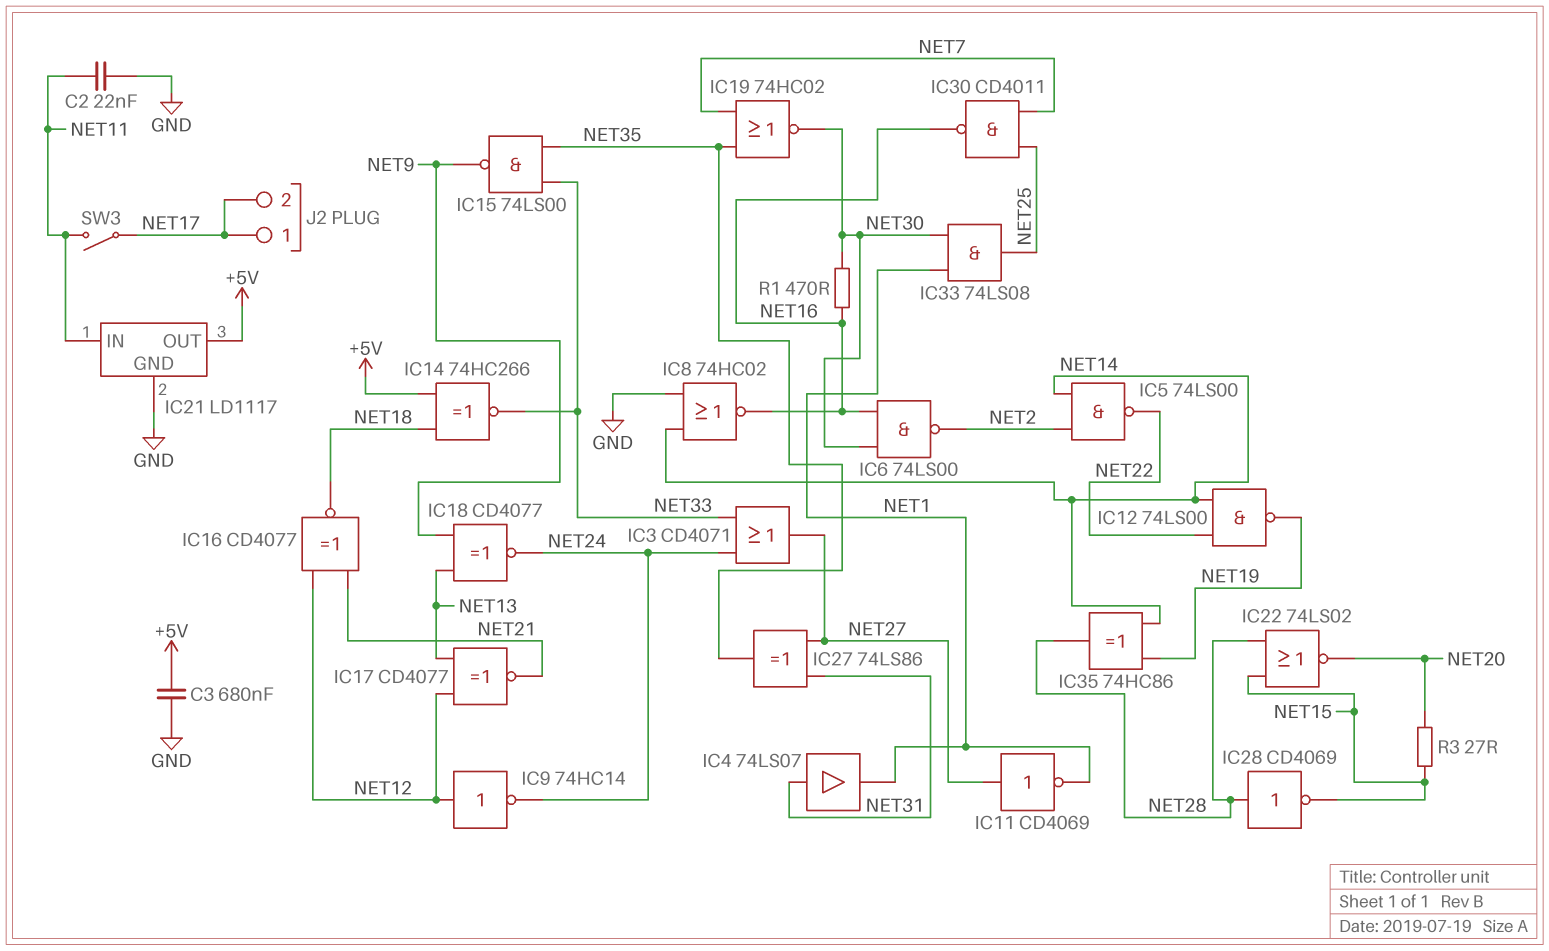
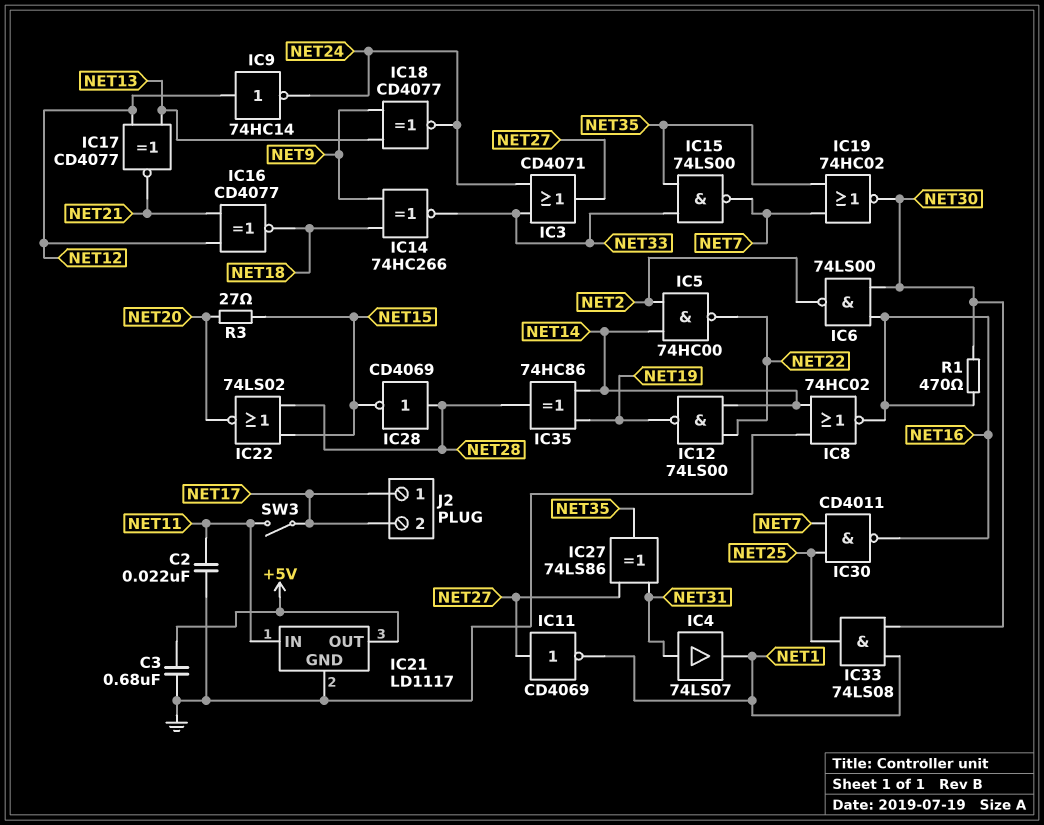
IC5: NAND 74LS00 (in NET2, in NET14, out NET22) -> NAND 74HC00 (in NET2, in NET14, out NET22)
IC14: XNOR 74HC266 (in +5V, in NET18, out NET33) -> XNOR 74HC266 (in NET9, in NET18, out NET33)
IC15: NAND 74LS00 (in NET33, in NET35, out NET9) -> NAND 74LS00 (in NET33, in NET35, out NET7)

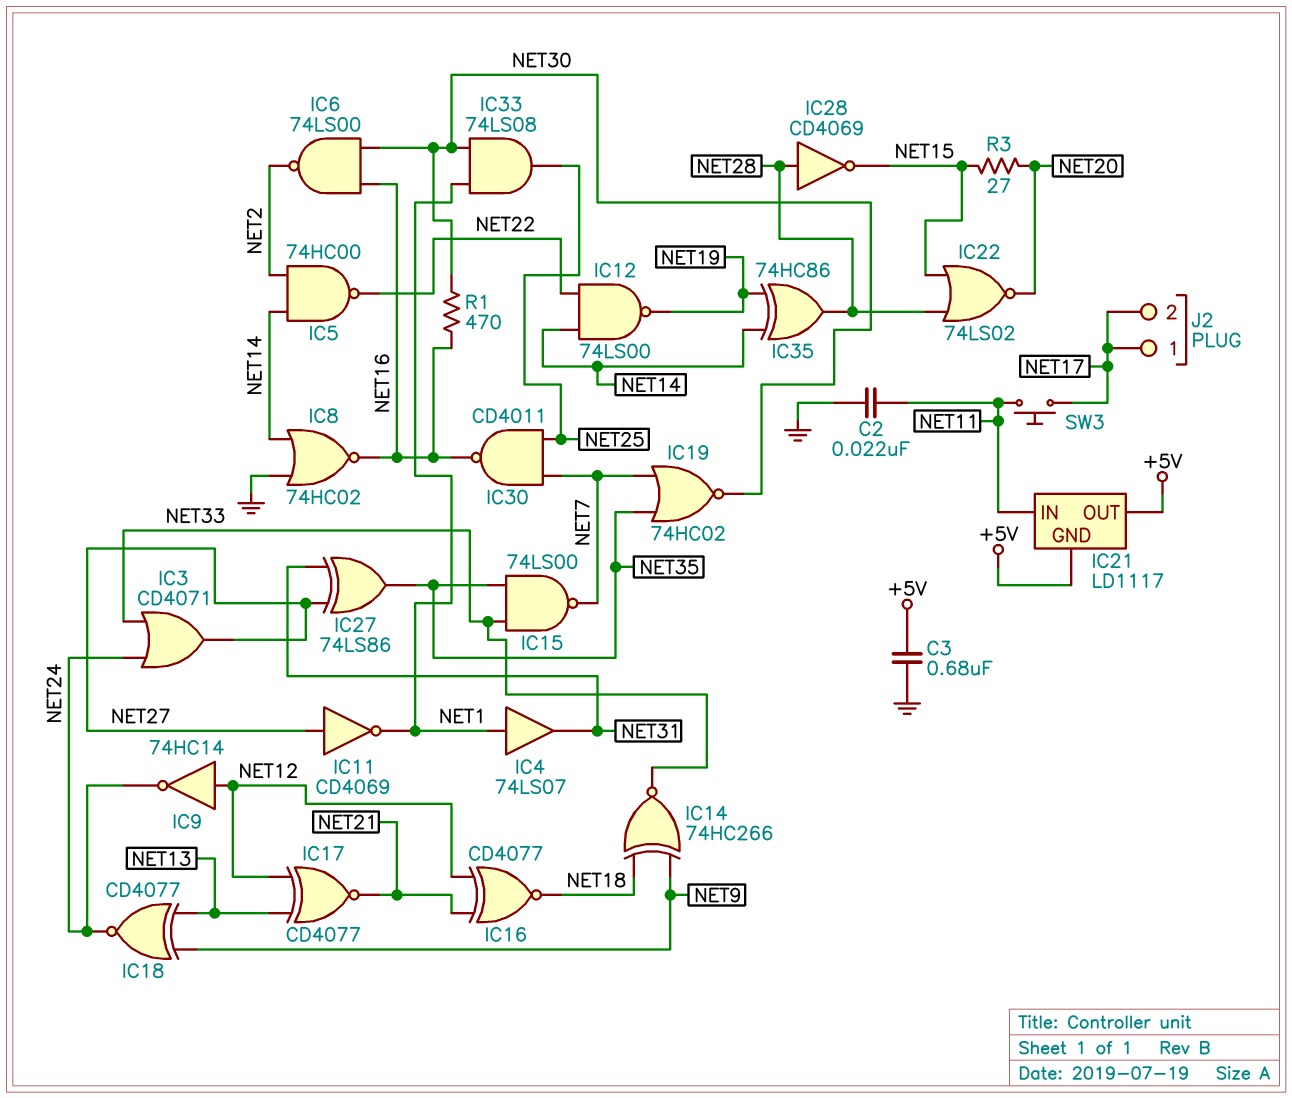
IC4: buffer 74LS07 (in NET31, out NET1) -> buffer 74LS07 (in NET1, out NET31)
IC21 pin GND: GND -> +5V
SW3: switch (NET11, NET17) -> button (NET11, NET17)

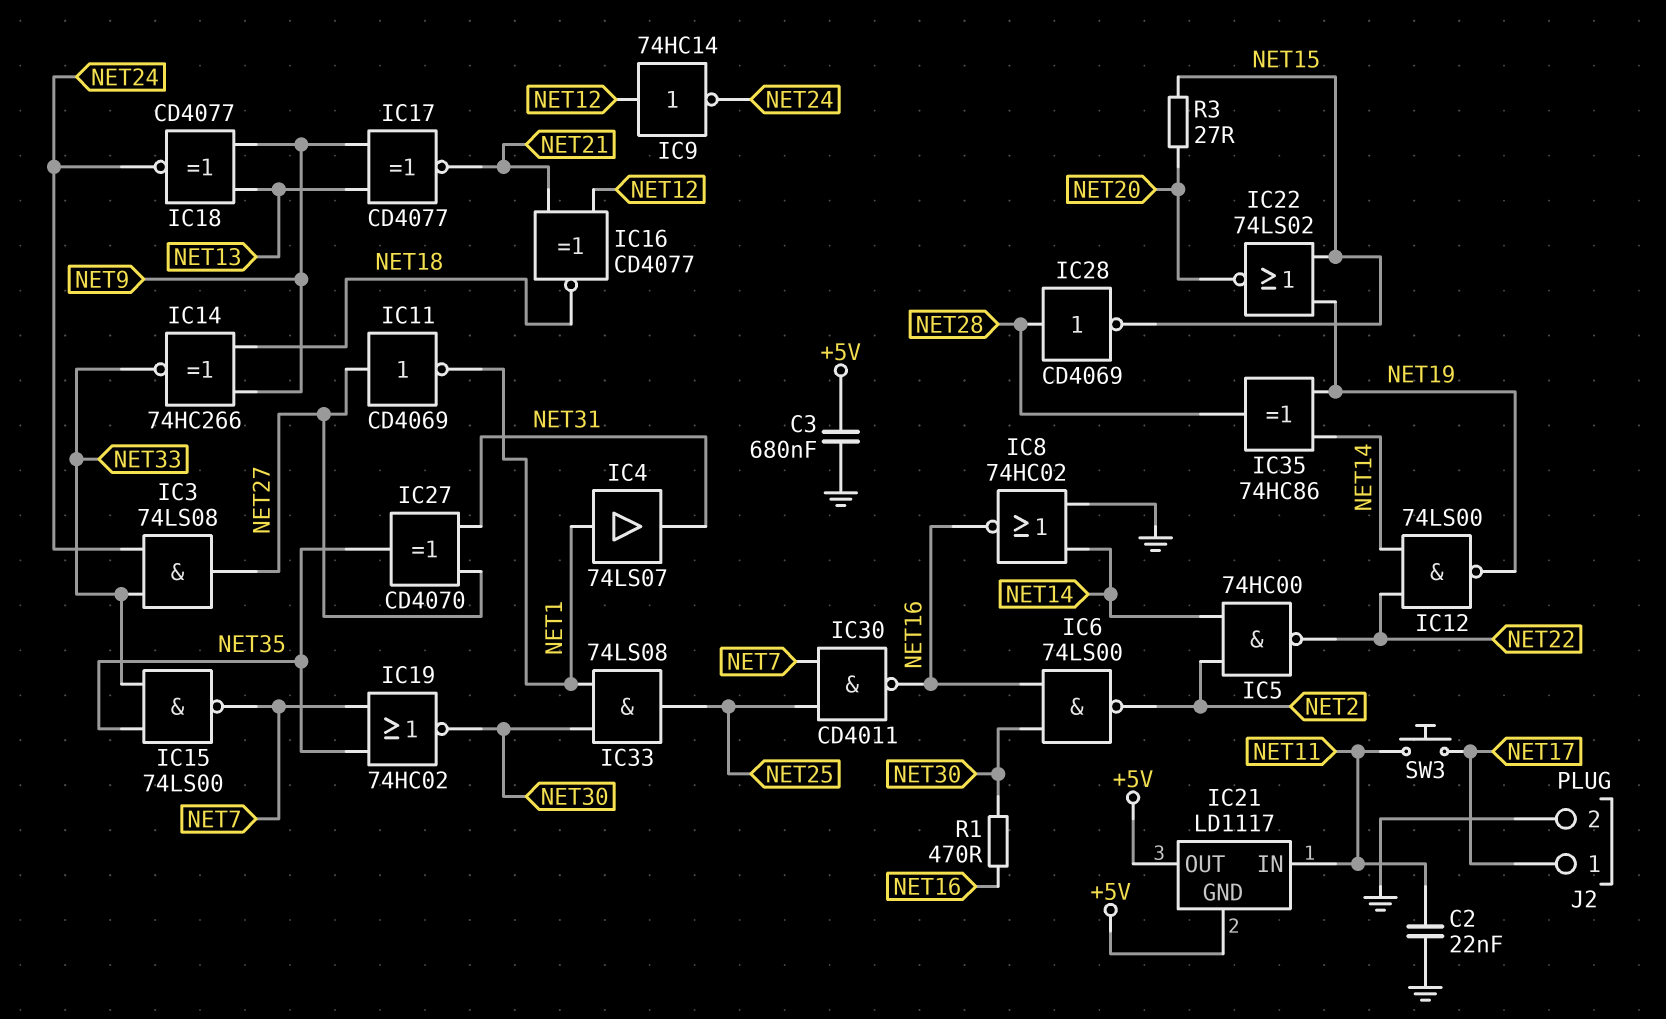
IC3: OR CD4071 (in NET24, in NET33, out NET27) -> AND 74LS08 (in NET24, in NET33, out NET27)
IC17: XNOR CD4077 (in NET12, in NET13, out NET21) -> XNOR CD4077 (in NET9, in NET13, out NET21)
IC22: NOR 74LS02 (in NET15, in NET28, out NET20) -> NOR 74LS02 (in NET15, in NET19, out NET20)
IC27: XOR 74LS86 (in NET27, in NET31, out NET35) -> XOR CD4070 (in NET27, in NET31, out NET35)
J2 pin 2: NET17 -> GND

